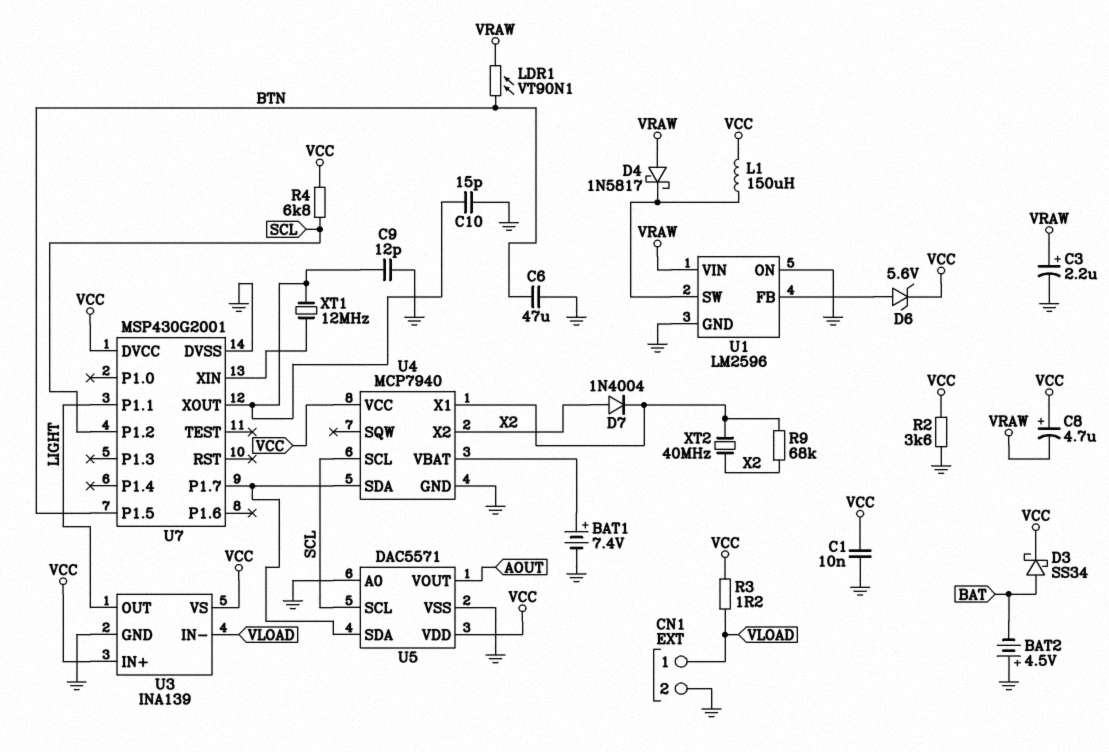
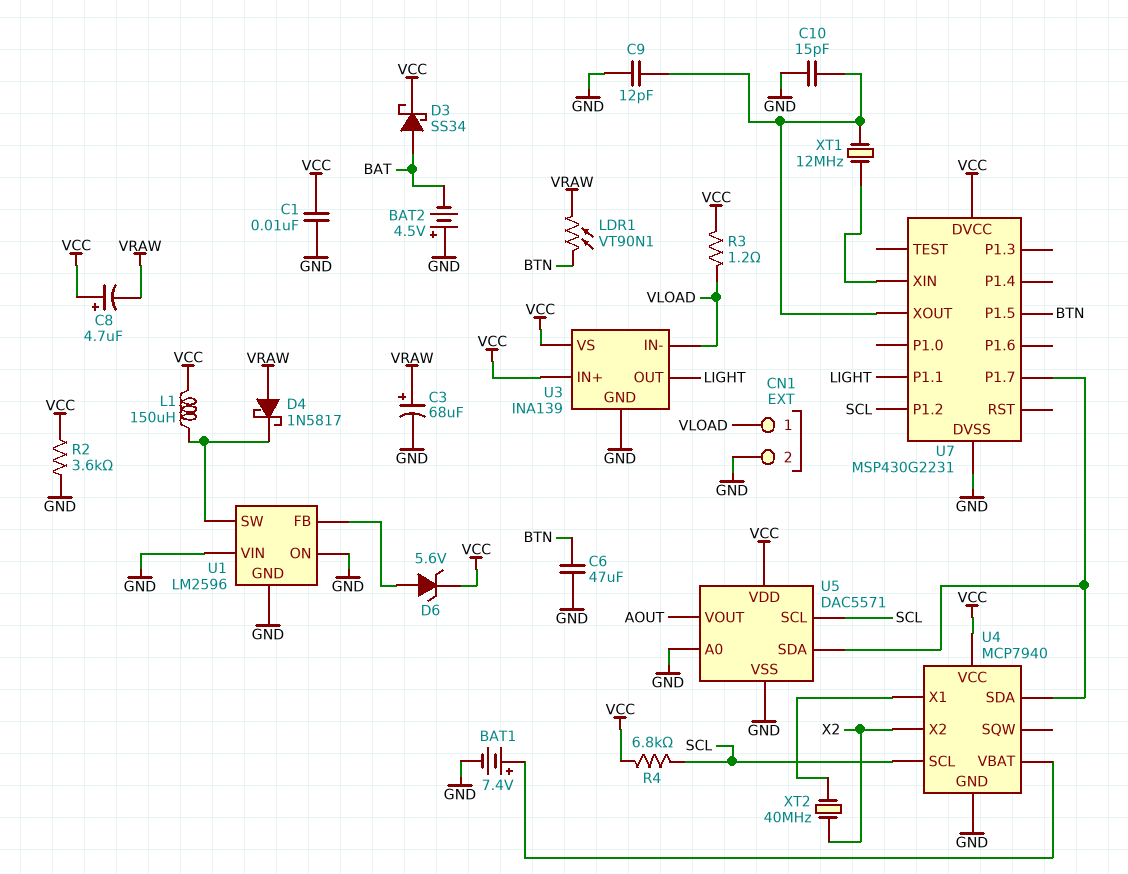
C3: 2.2uF (plus VRAW, minus GND) -> 68uF (plus VRAW, minus GND)
D7: diode 1N4004 (A X2, K U4/X1) -> none
R9: 68k (U4/X1, X2) -> none
U1 pin VIN: VRAW -> GND
U7: MSP430G2001 -> MSP430G2231

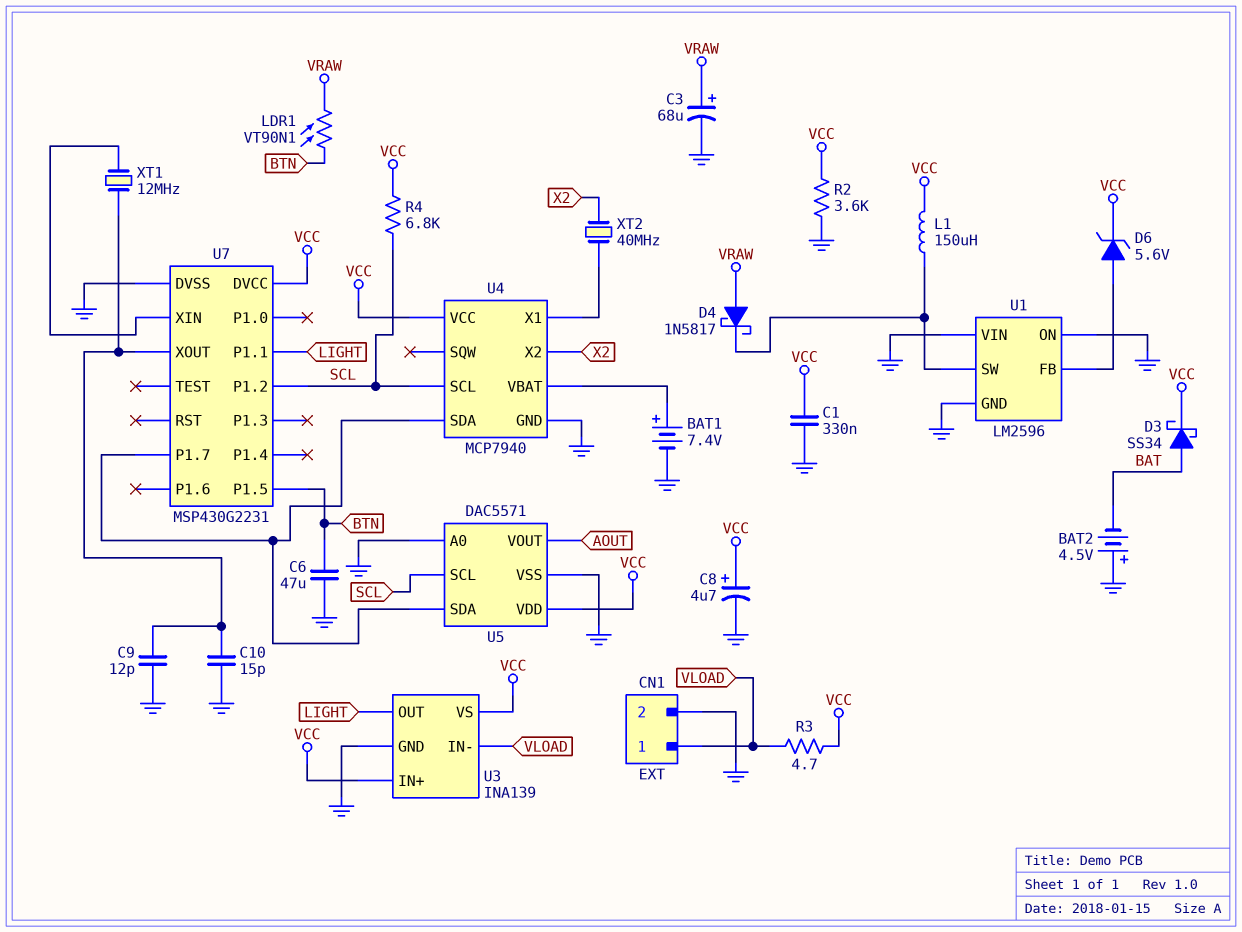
C1: 10nF (GND, VCC) -> 330nF (GND, VCC)
C8: 4.7uF (plus VCC, minus VRAW) -> 4.7uF (plus VCC, minus GND)
R3: 1.2 (VCC, VLOAD) -> 4.7 (VCC, VLOAD)

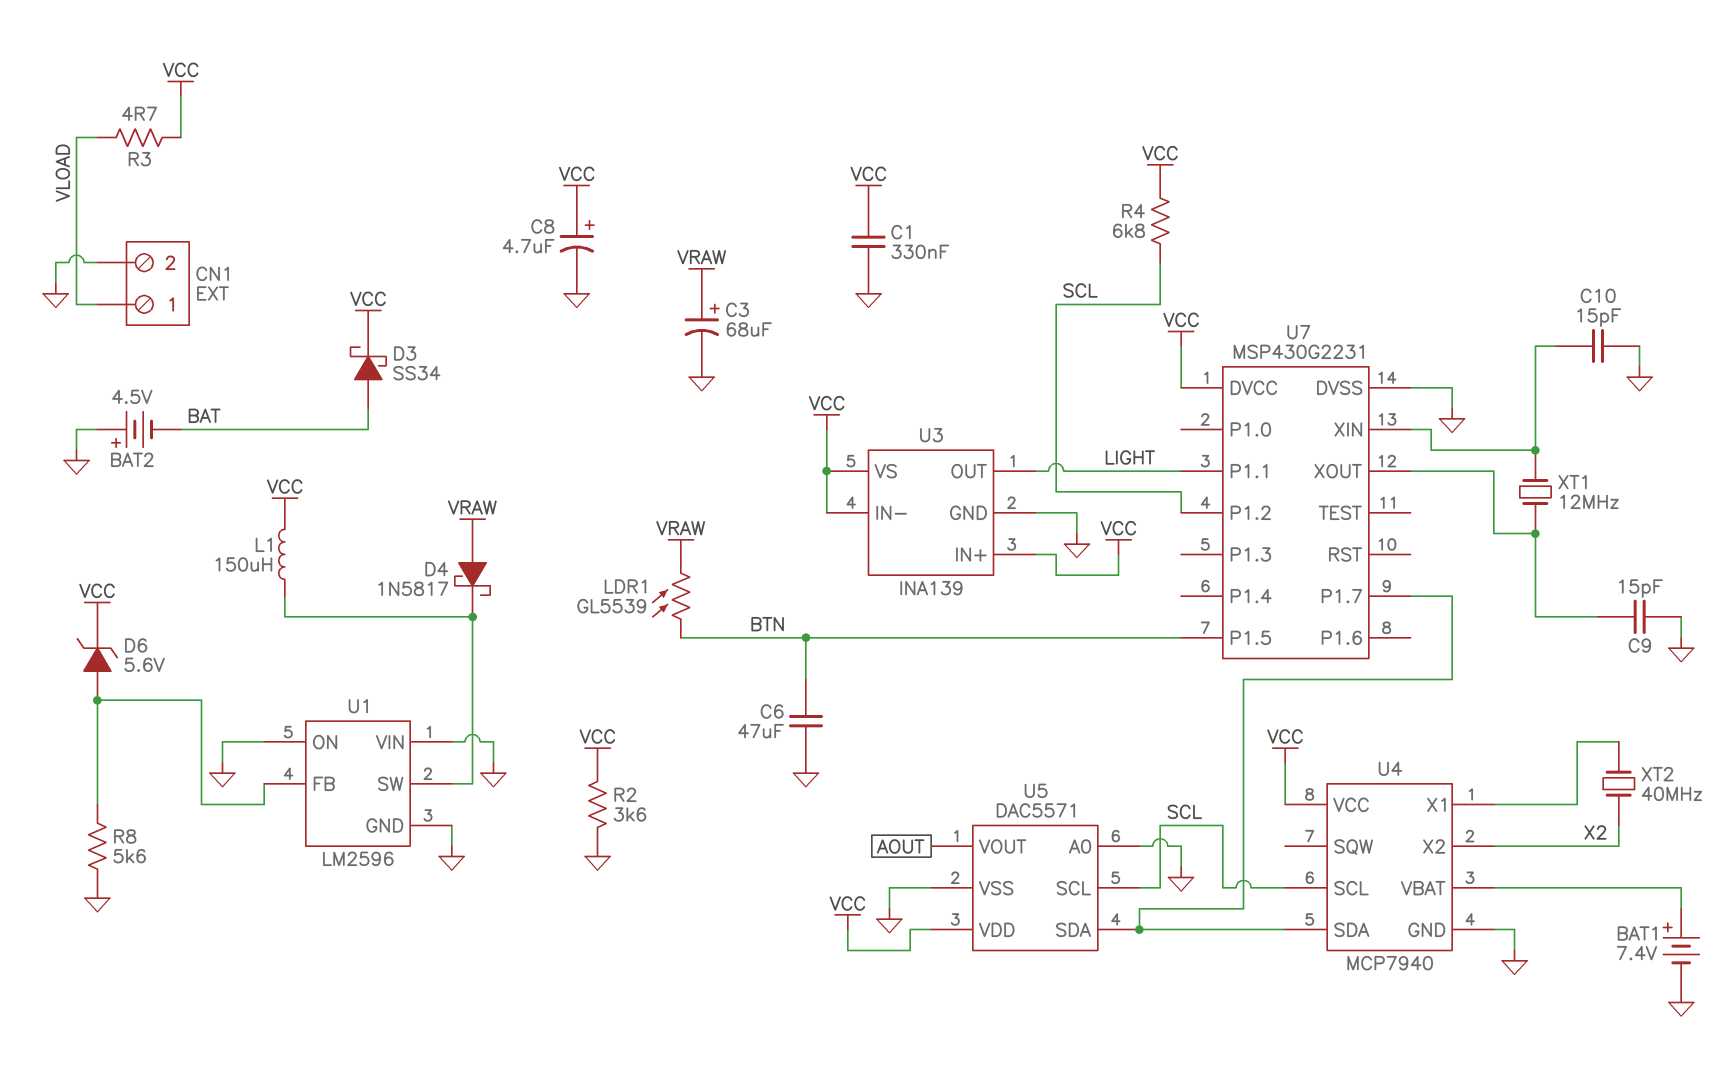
C9: 12pF (GND, U7/XOUT) -> 15pF (GND, U7/XOUT)
C10: 15pF (GND, U7/XOUT) -> 15pF (GND, U7/XIN)
LDR1: VT90N1 (BTN, VRAW) -> GL5539 (BTN, VRAW)
R8: none -> 5.6k (GND, U1/FB)
U3 pin IN-: VLOAD -> VCC

